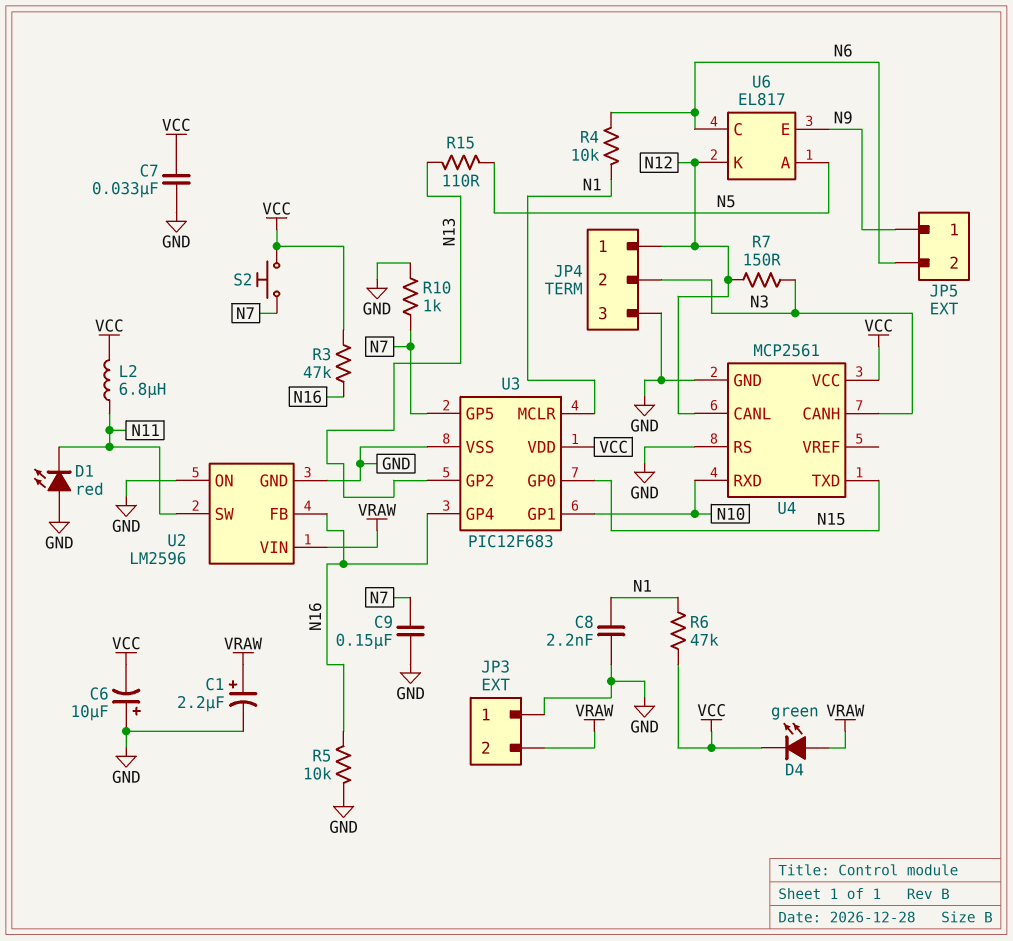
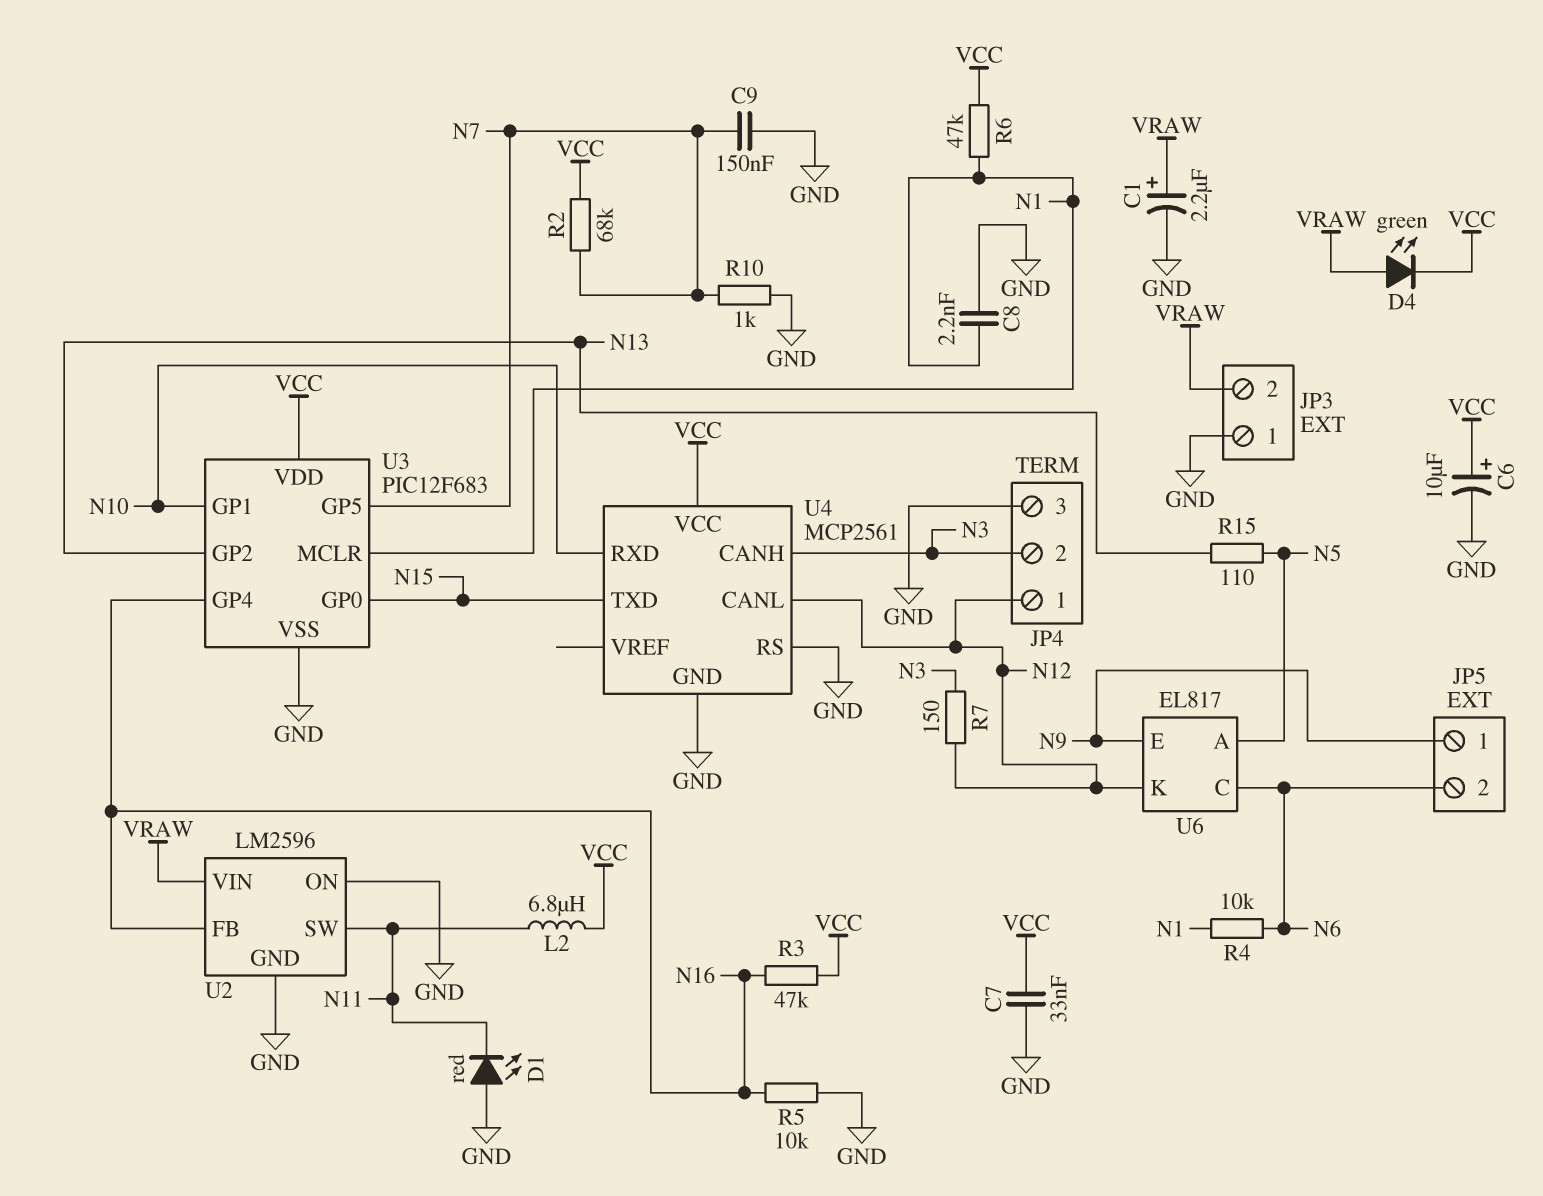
C6: 10uF (plus GND, minus VCC) -> 10uF (plus VCC, minus GND)
R2: none -> 68k (N7, VCC)
S2: button (N7, VCC) -> none

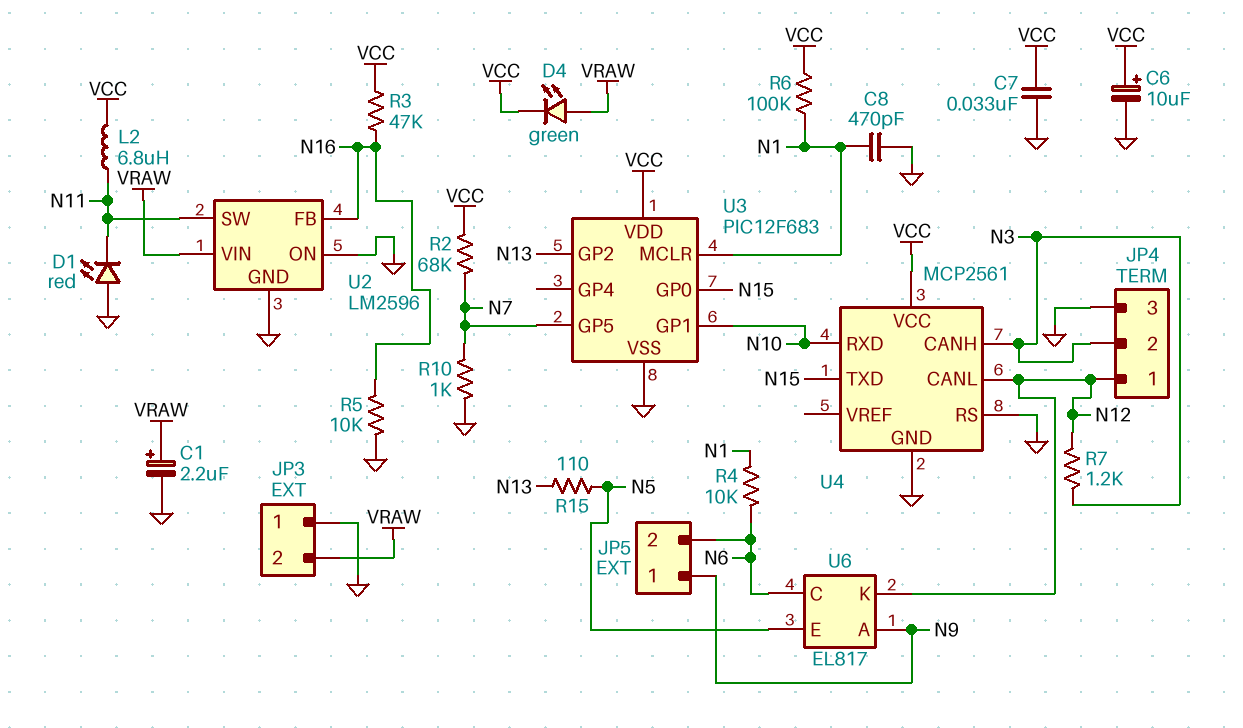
C8: 2.2nF (GND, N1) -> 470pF (GND, N1)
C9: 150nF (GND, N7) -> none
R6: 47k (N1, VCC) -> 100k (N1, VCC)
R7: 150 (N3, N12) -> 1.2k (N3, N12)
U3 pin GP4: N16 -> none
U6 pin A: N5 -> N9
U6 pin E: N9 -> N5

